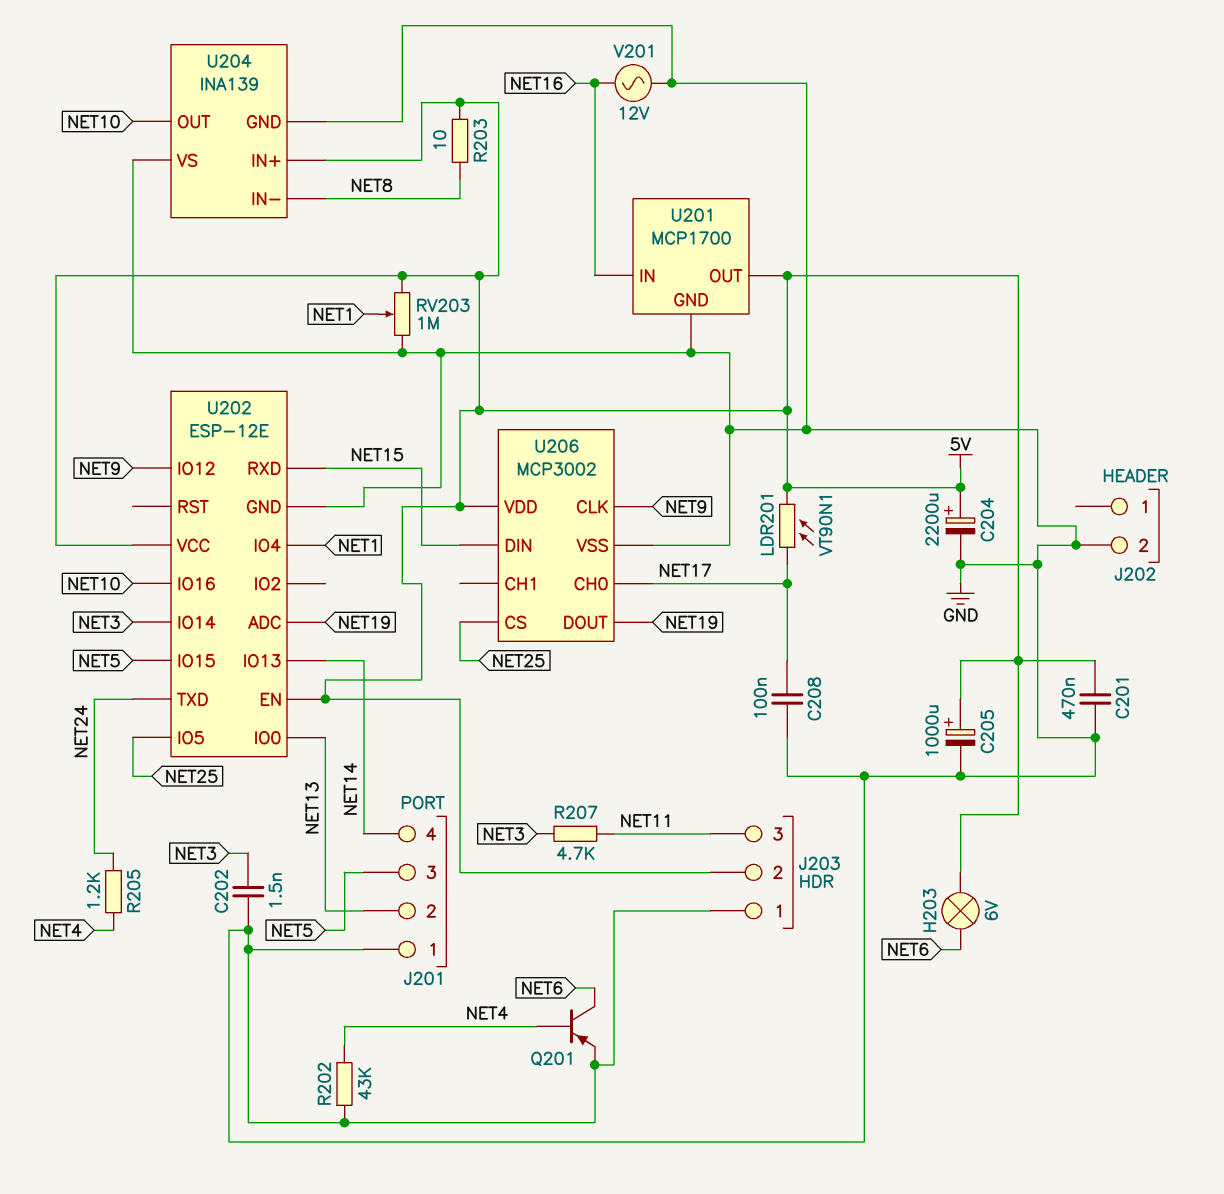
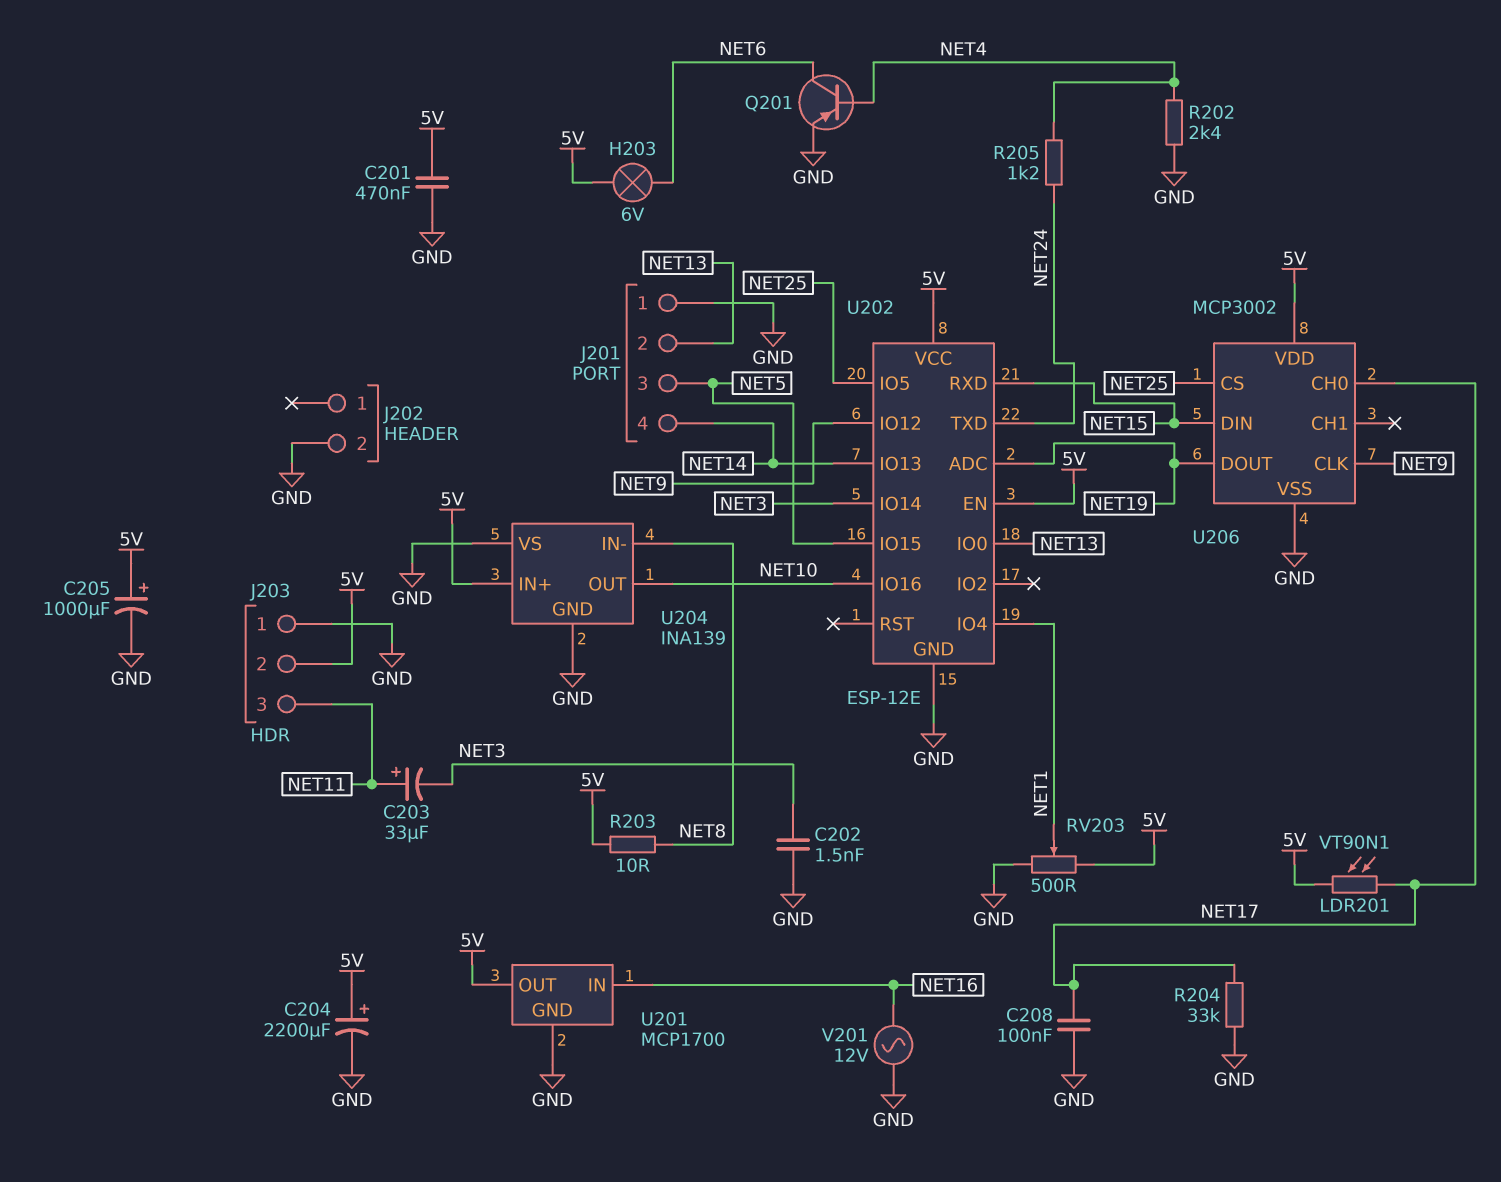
C203: none -> 33uF (plus NET11, minus NET3)
R202: 43k (GND, NET4) -> 2.4k (GND, NET4)
R204: none -> 33k (GND, NET17)
R207: 4.7k (NET3, NET11) -> none
RV203: 1M (5V, GND, wiper NET1) -> 500 (5V, GND, wiper NET1)

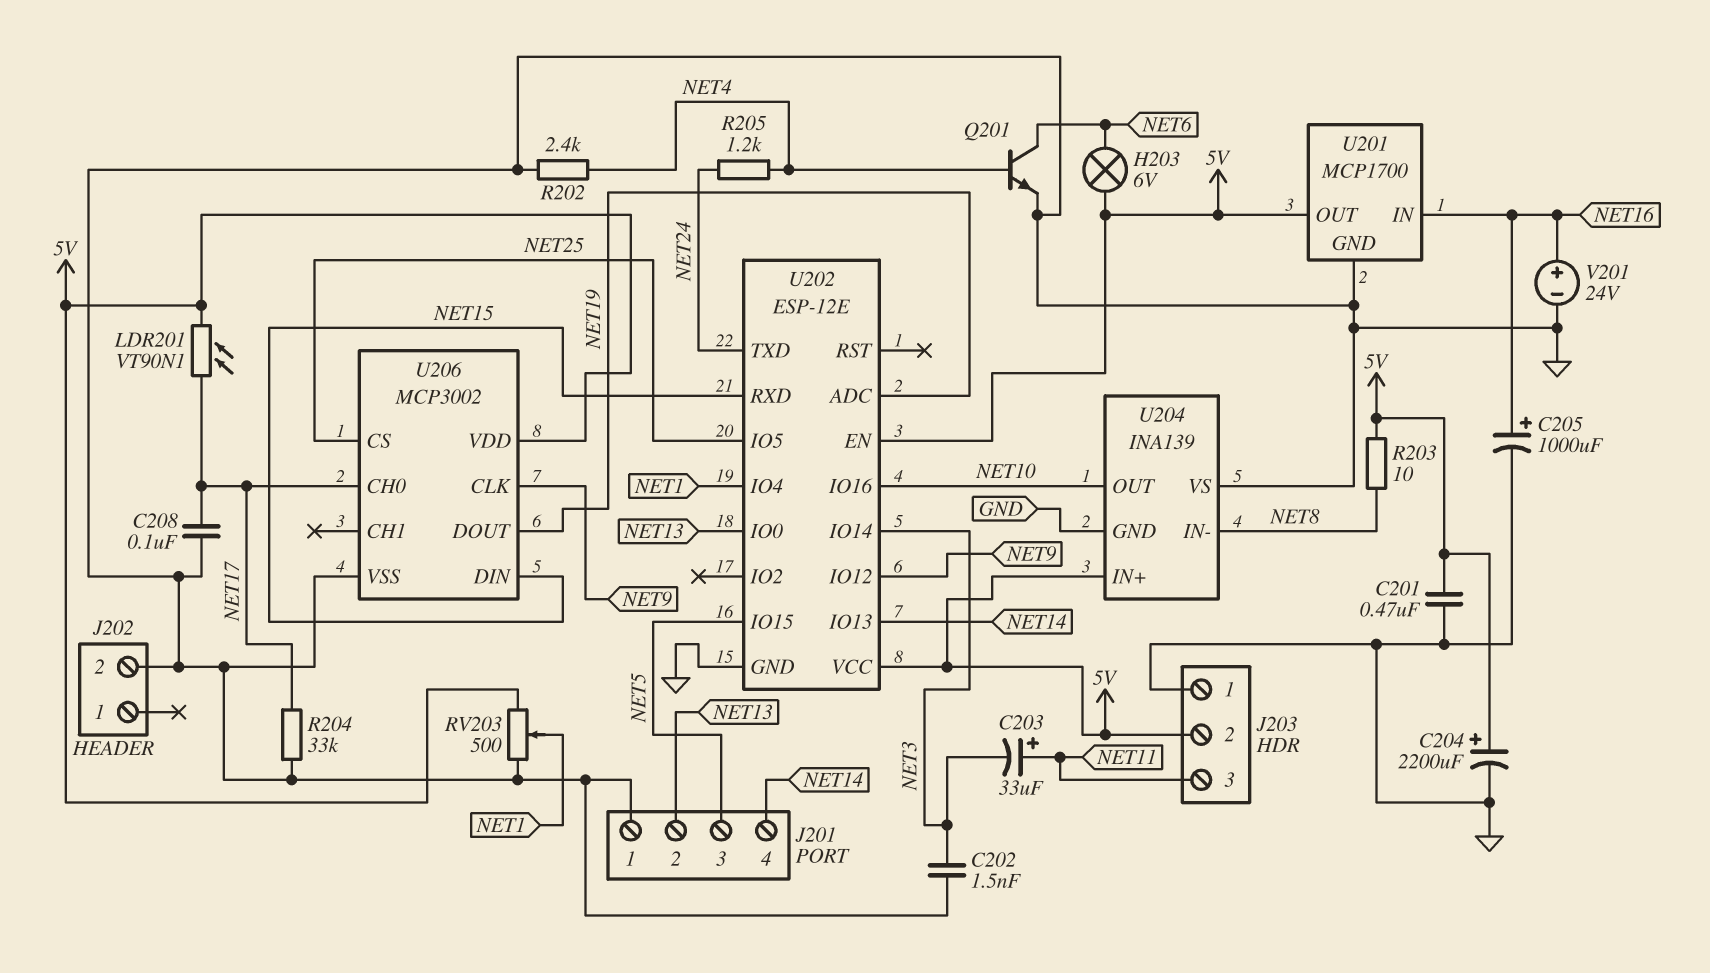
C205: 1000uF (plus 5V, minus GND) -> 1000uF (plus NET16, minus GND)
Q201: PNP (B NET4, C NET6, E GND) -> NPN (B NET4, C NET6, E GND)
V201: AC 12V (GND, NET16) -> 24V (plus NET16, minus GND)

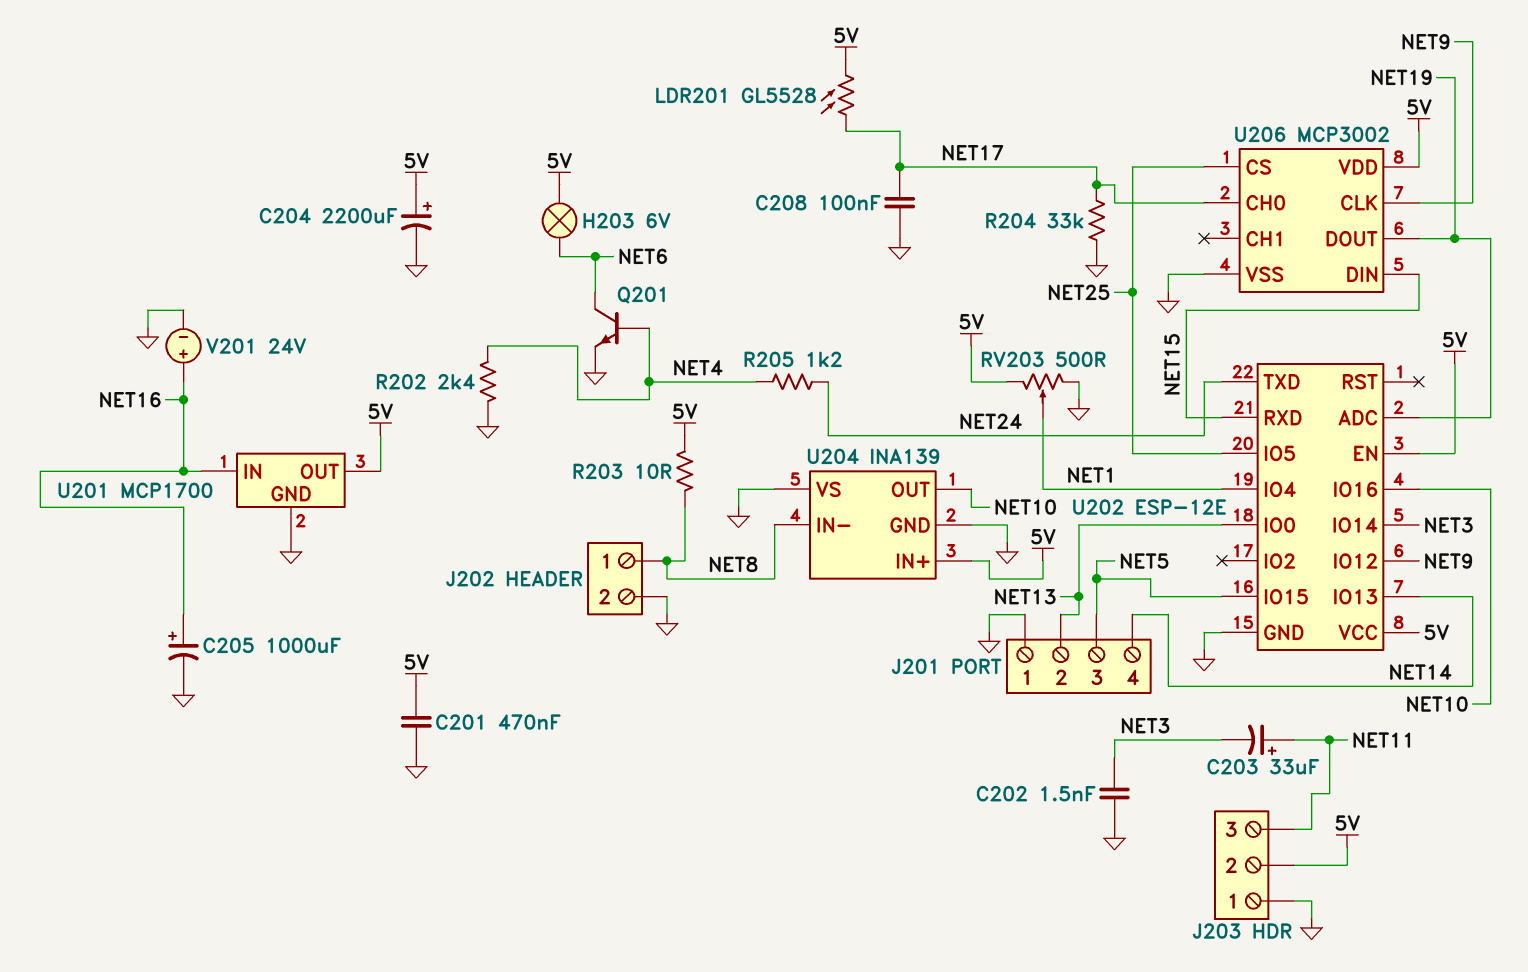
J202 pin 1: none -> NET8
LDR201: VT90N1 (5V, NET17) -> GL5528 (5V, NET17)

